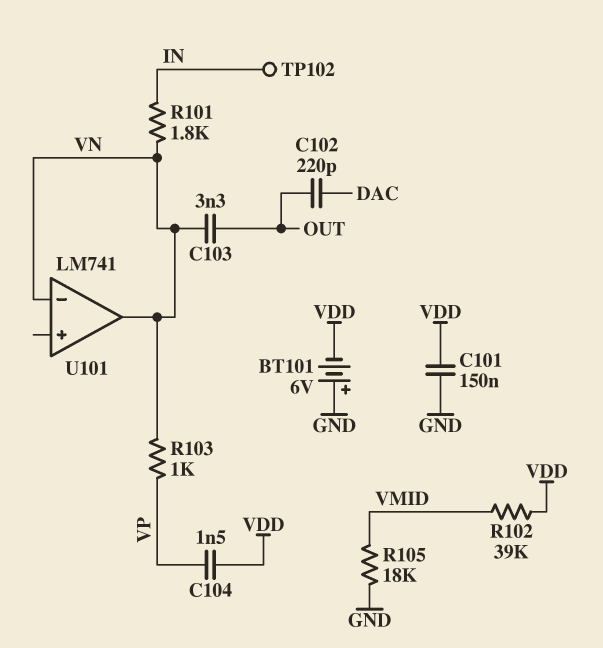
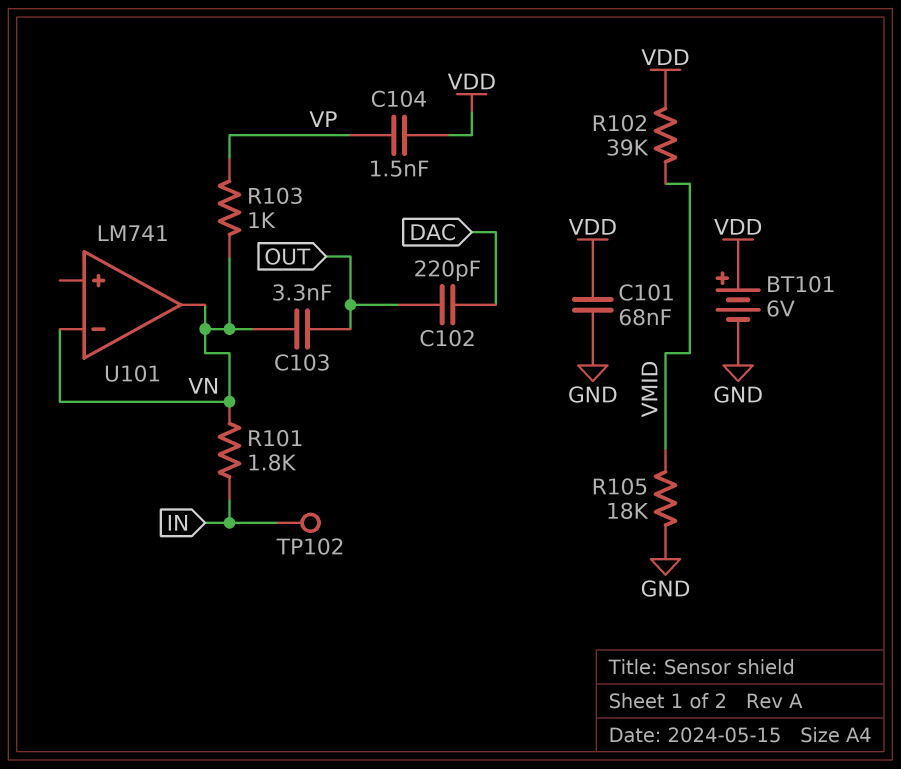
BT101: 6V (plus GND, minus VDD) -> 6V (plus VDD, minus GND)
C101: 150nF (GND, VDD) -> 68nF (GND, VDD)

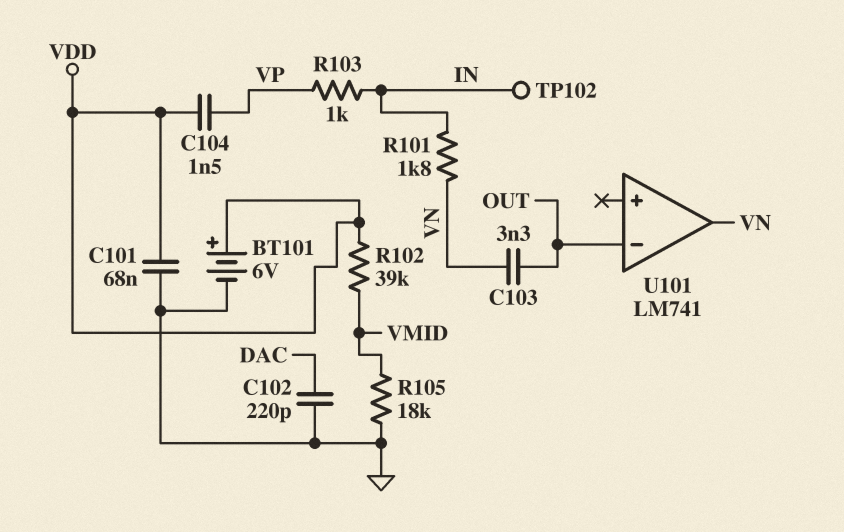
C102: 220pF (DAC, OUT) -> 220pF (DAC, GND)
R103: 1k (VN, VP) -> 1k (IN, VP)
U101 pin in-: VN -> OUT

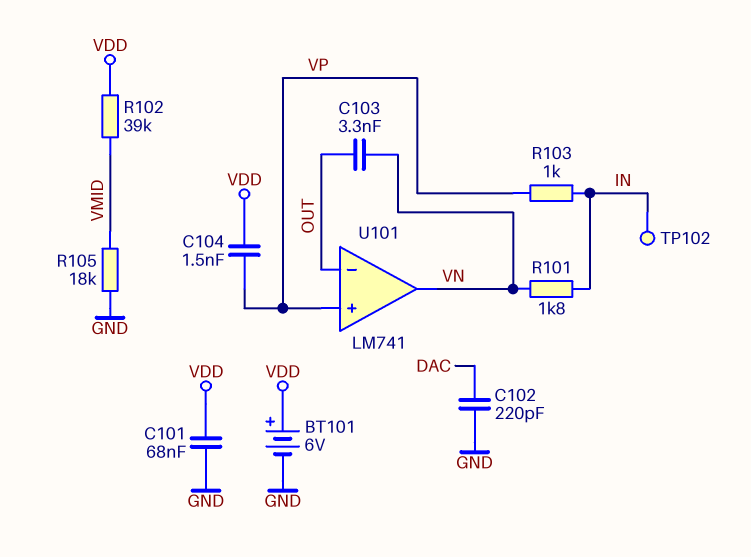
U101 pin in+: none -> VP

